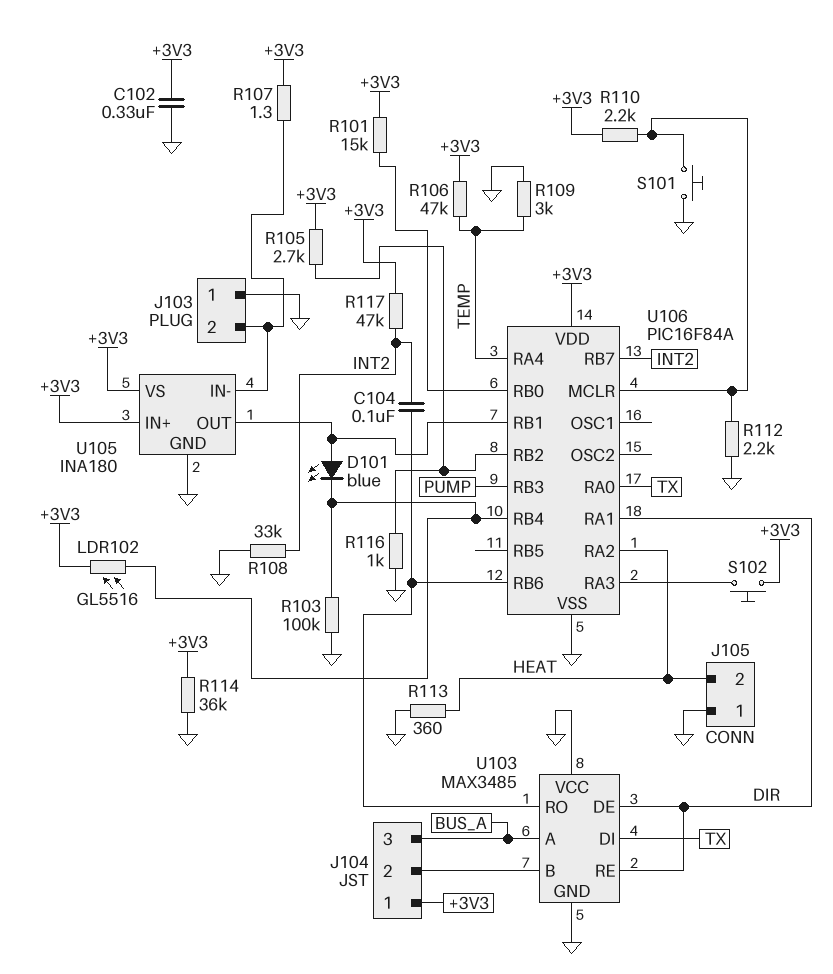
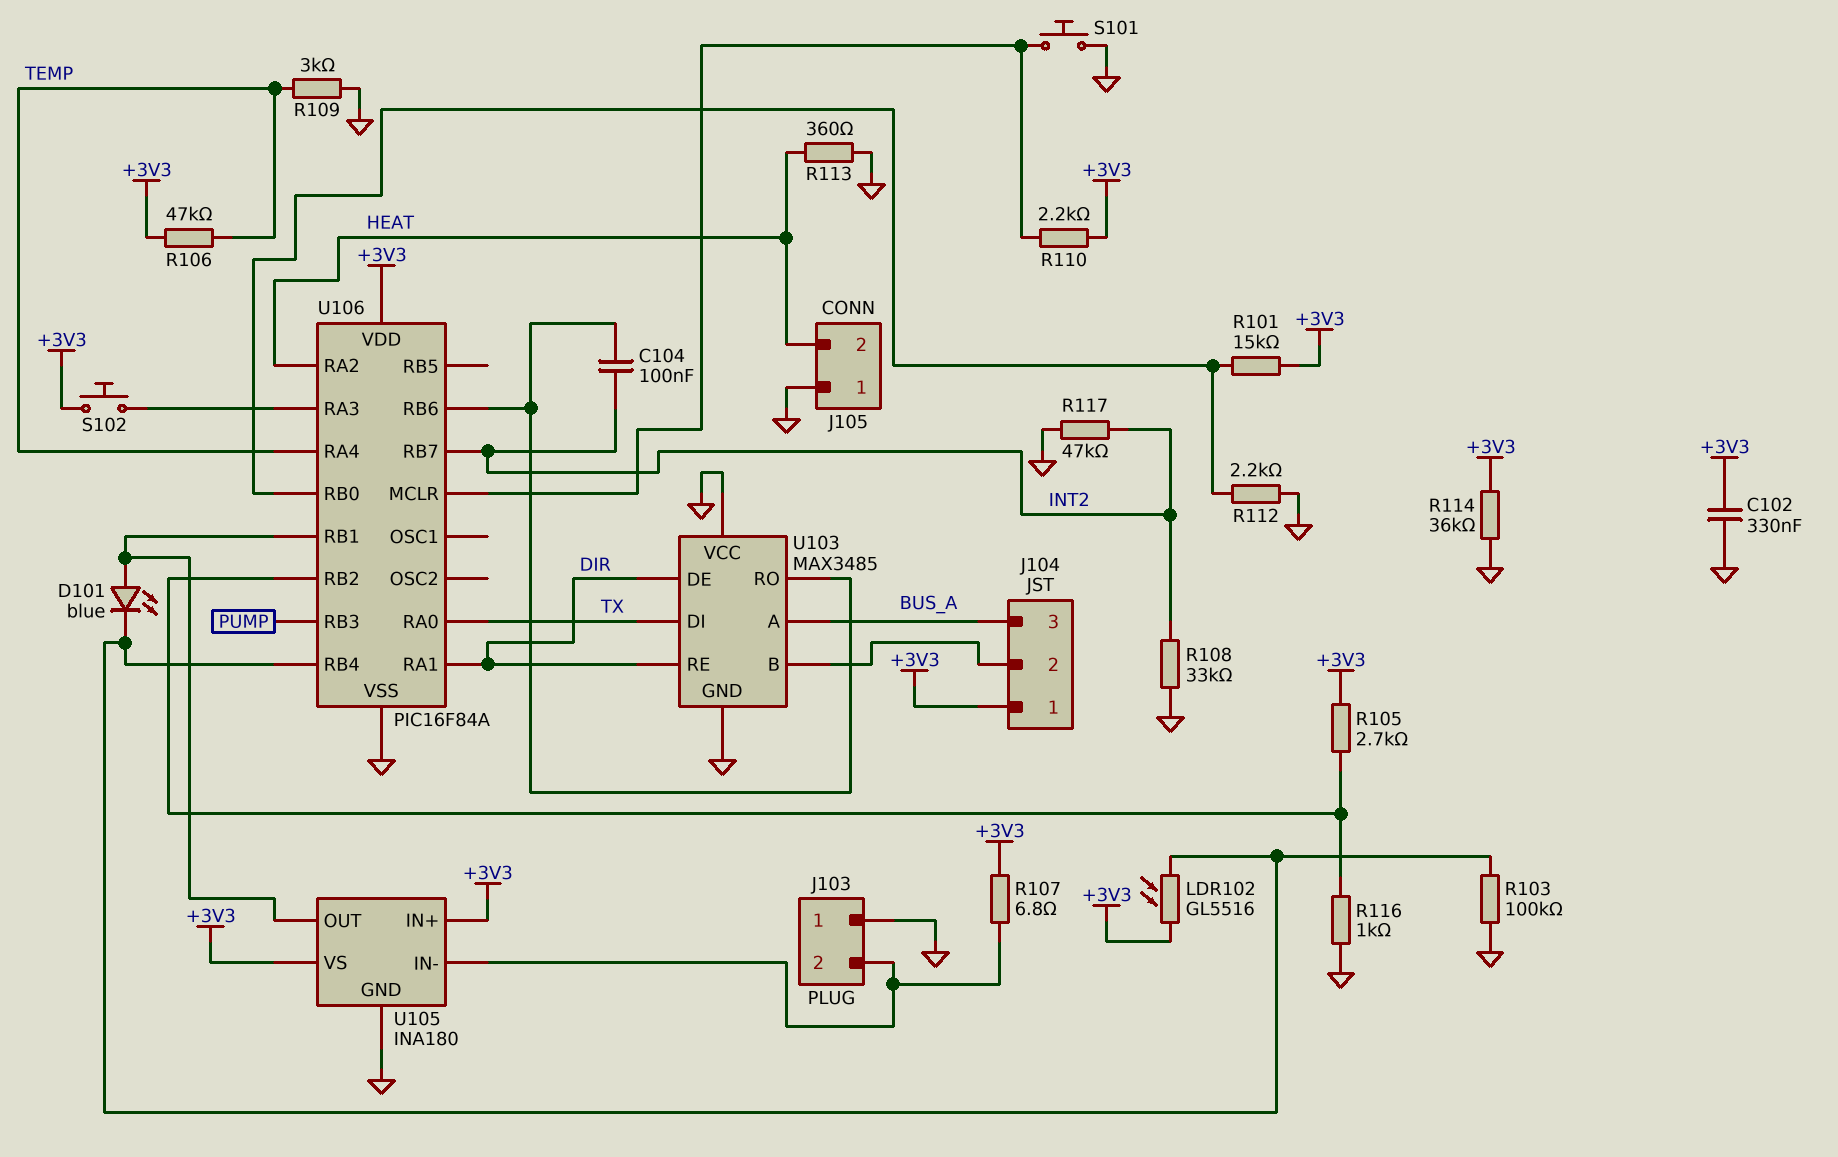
R107: 1.3 (+3V3, J103/2) -> 6.8 (+3V3, J103/2)
R112: 2.2k (GND, U106/MCLR) -> 2.2k (GND, U106/RB0)
R117: 47k (+3V3, INT2) -> 47k (GND, INT2)

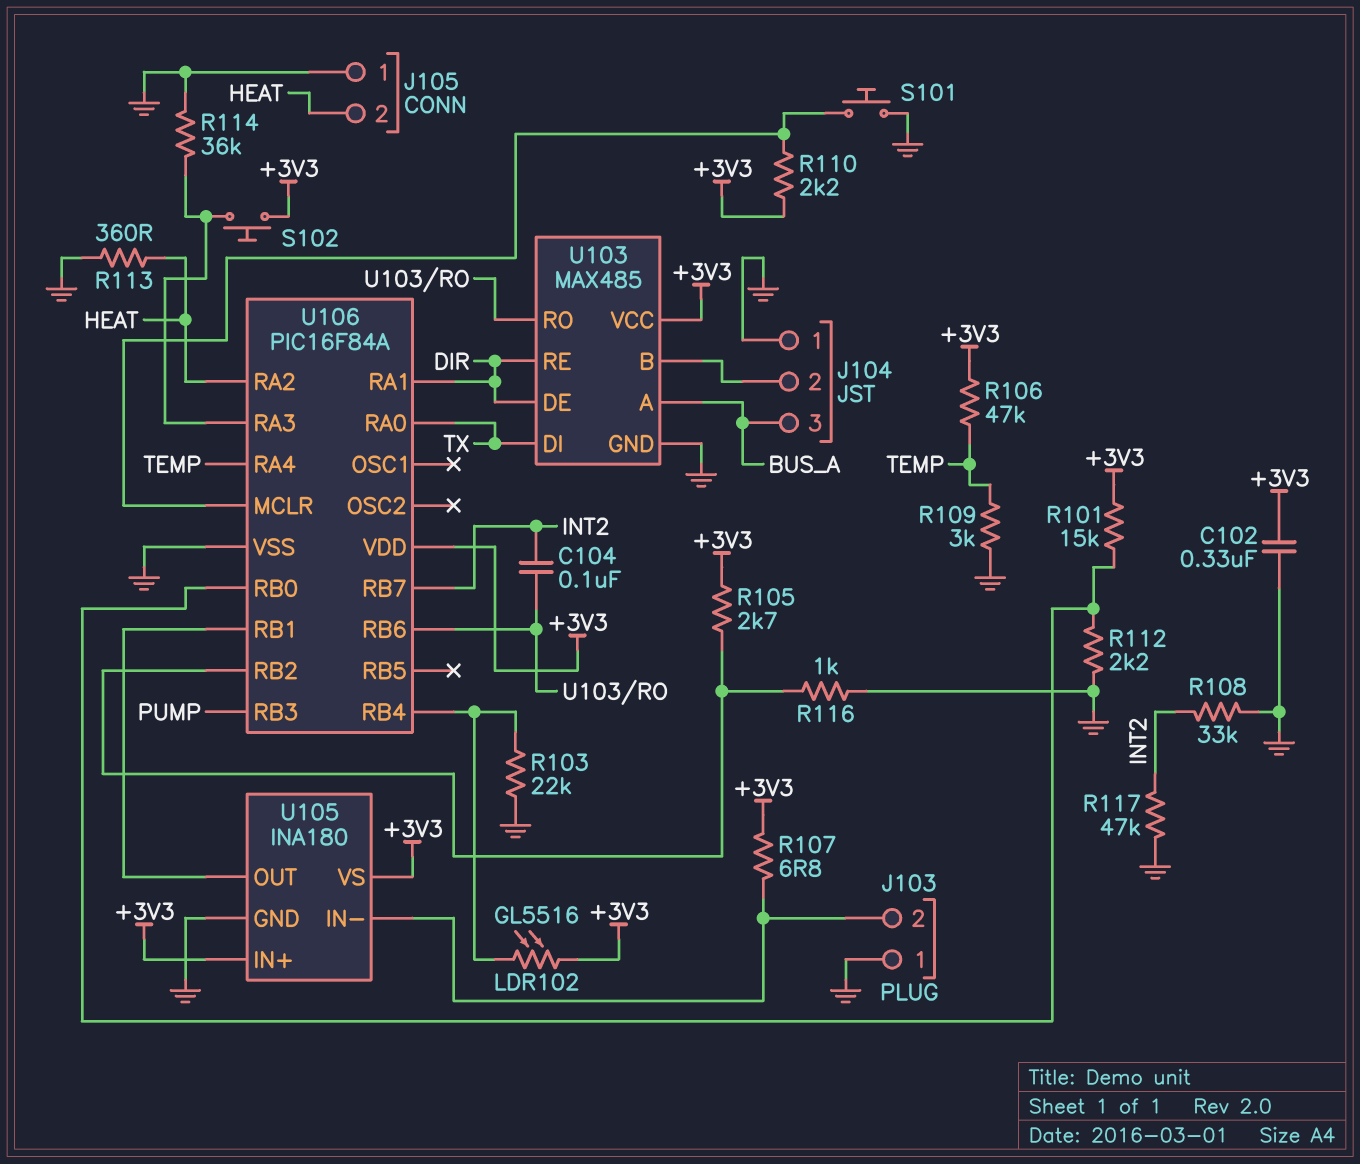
D101: LED blue (A U105/OUT, K U106/RB4) -> none
J104 pin 1: +3V3 -> GND
R103: 100k (GND, U106/RB4) -> 22k (GND, U106/RB4)
R114: 36k (+3V3, GND) -> 36k (GND, U106/RA3)
U103: MAX3485 -> MAX485
U103 pin VCC: GND -> +3V3

